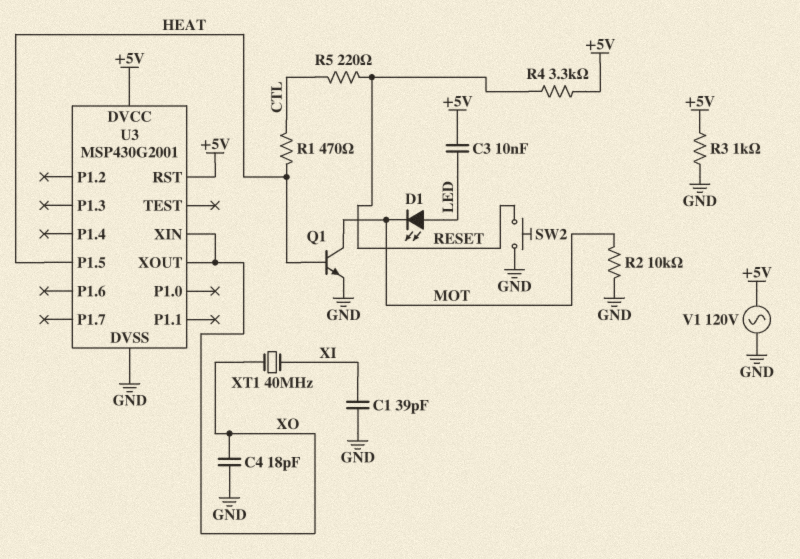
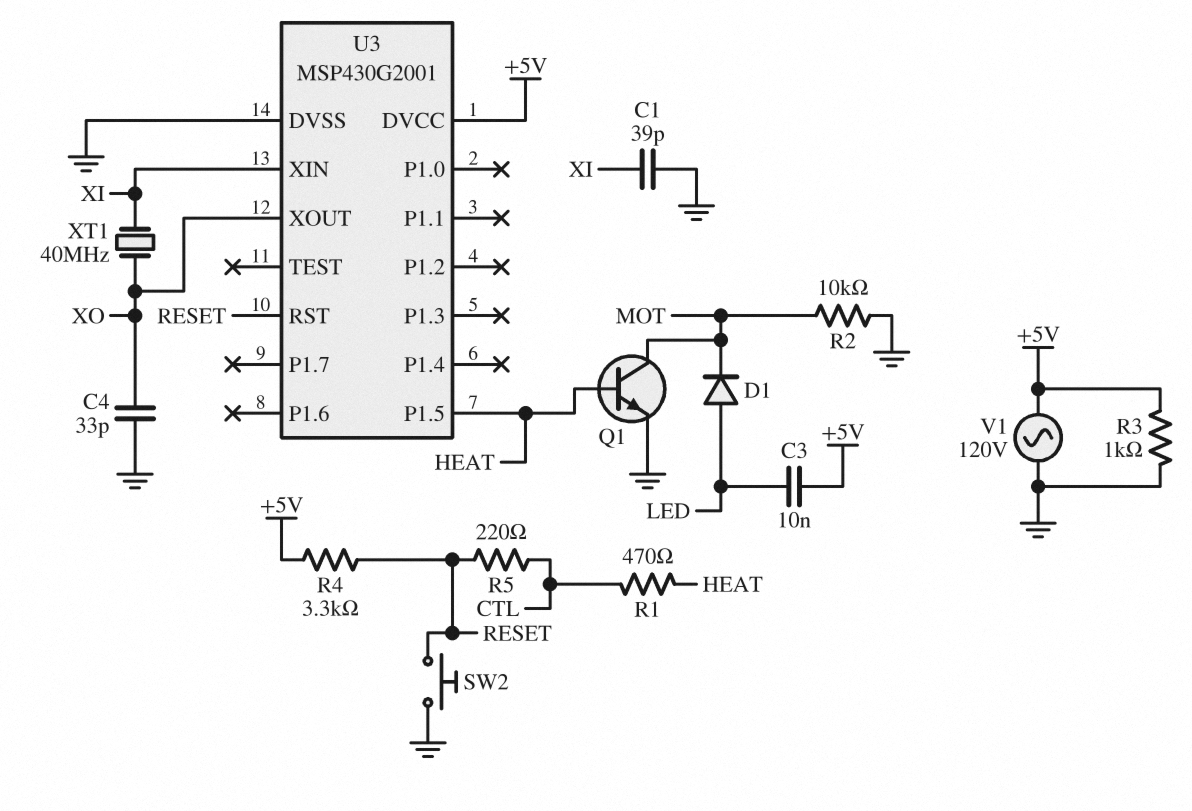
C4: 18pF (GND, XO) -> 33pF (GND, XO)
D1: LED (A LED, K MOT) -> diode (A LED, K MOT)
U3 pin RST: +5V -> RESET
U3 pin XIN: XO -> XI

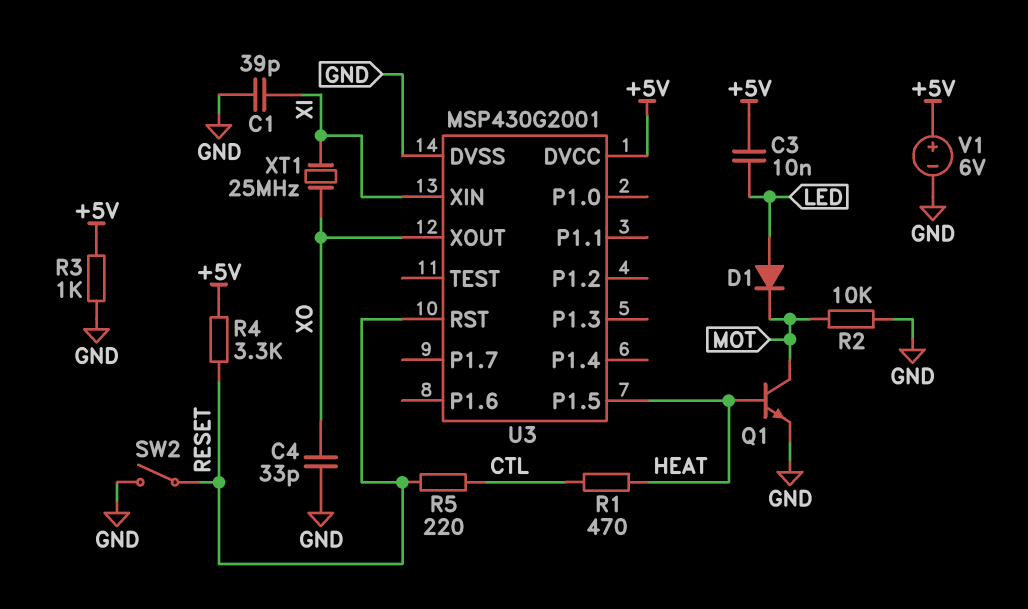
SW2: button (GND, RESET) -> switch (GND, RESET)
V1: AC 120V (+5V, GND) -> 6V (plus +5V, minus GND)
XT1: 40MHz (XI, XO) -> 25MHz (XI, XO)

